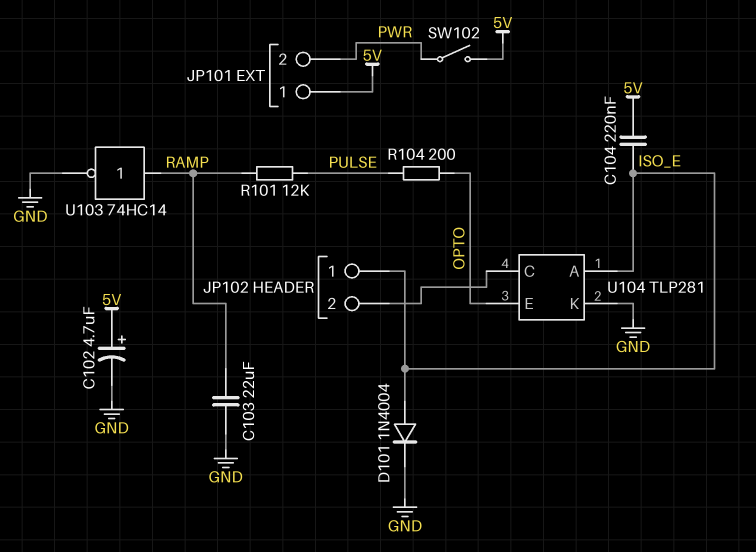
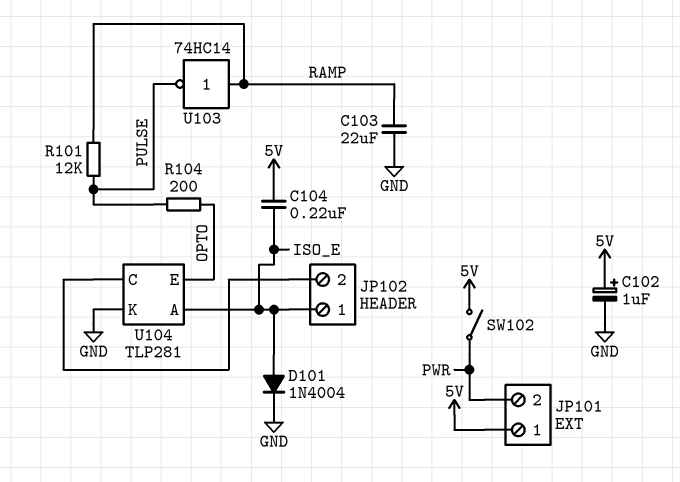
C102: 4.7uF (plus 5V, minus GND) -> 1uF (plus 5V, minus GND)
U103: NOT 74HC14 (in RAMP, out GND) -> NOT 74HC14 (in RAMP, out PULSE)

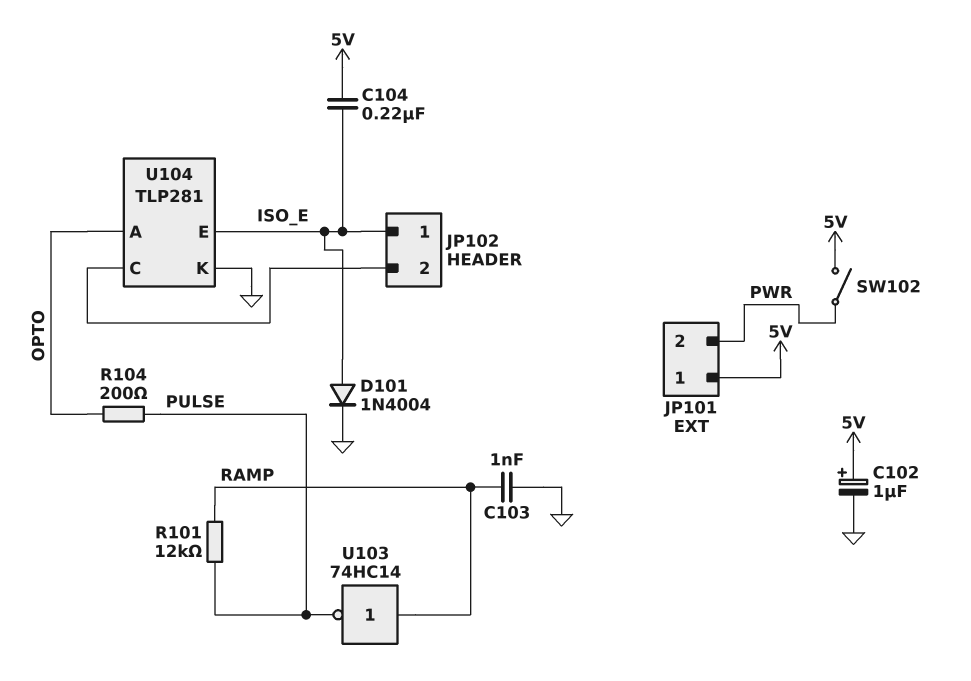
C103: 22uF (GND, RAMP) -> 1nF (GND, RAMP)
U104 pin A: ISO_E -> OPTO
U104 pin E: OPTO -> ISO_E

